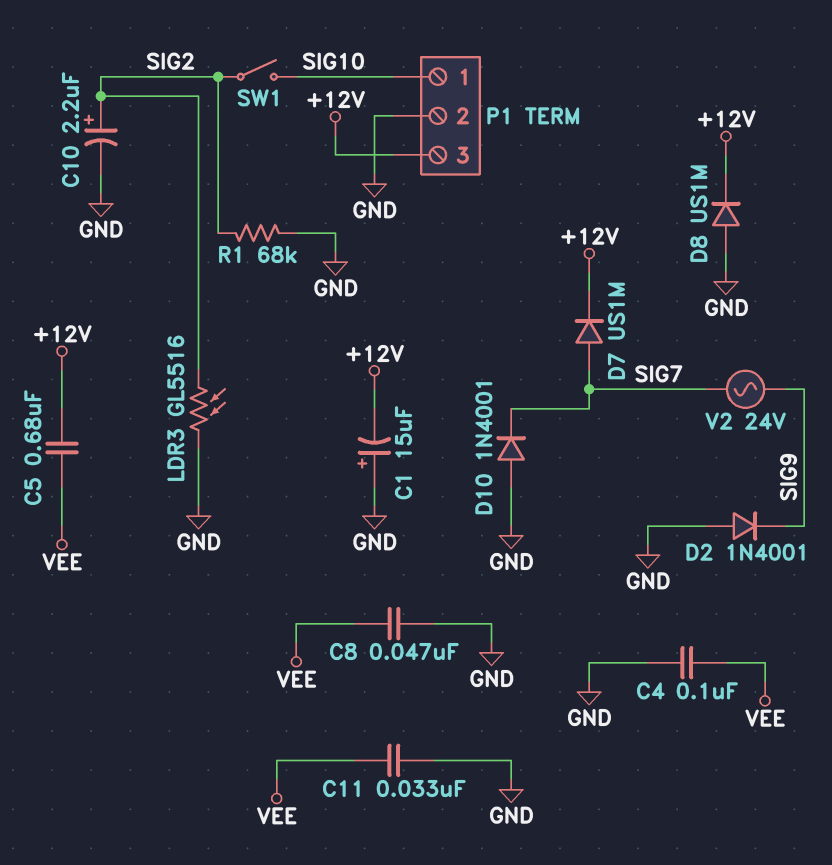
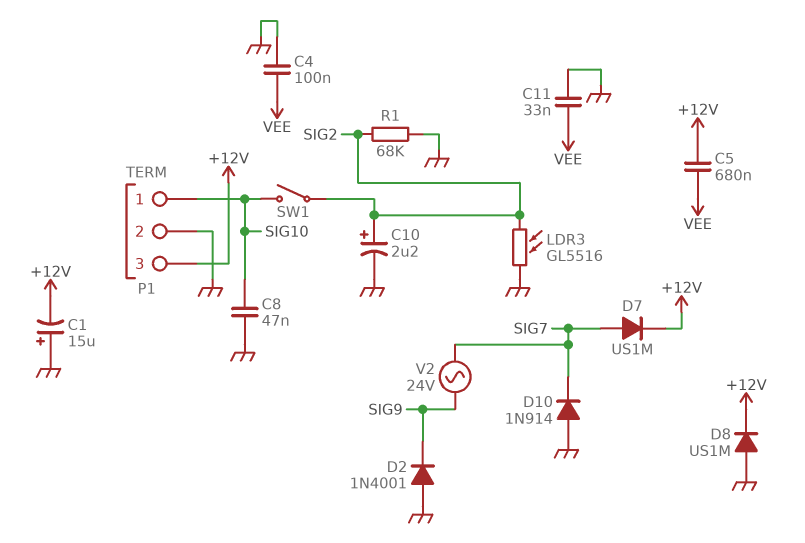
C8: 47nF (GND, VEE) -> 47nF (GND, SIG10)
D10: diode 1N4001 (A GND, K SIG7) -> diode 1N914 (A GND, K SIG7)

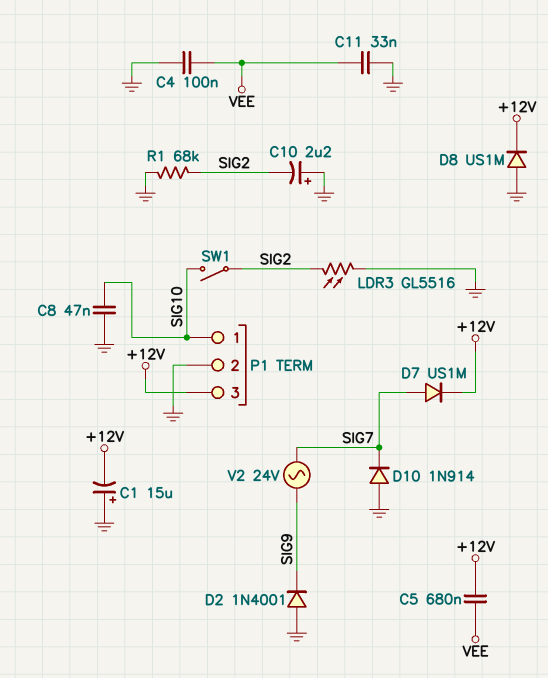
C10: 2.2uF (plus SIG2, minus GND) -> 2.2uF (plus GND, minus SIG2)

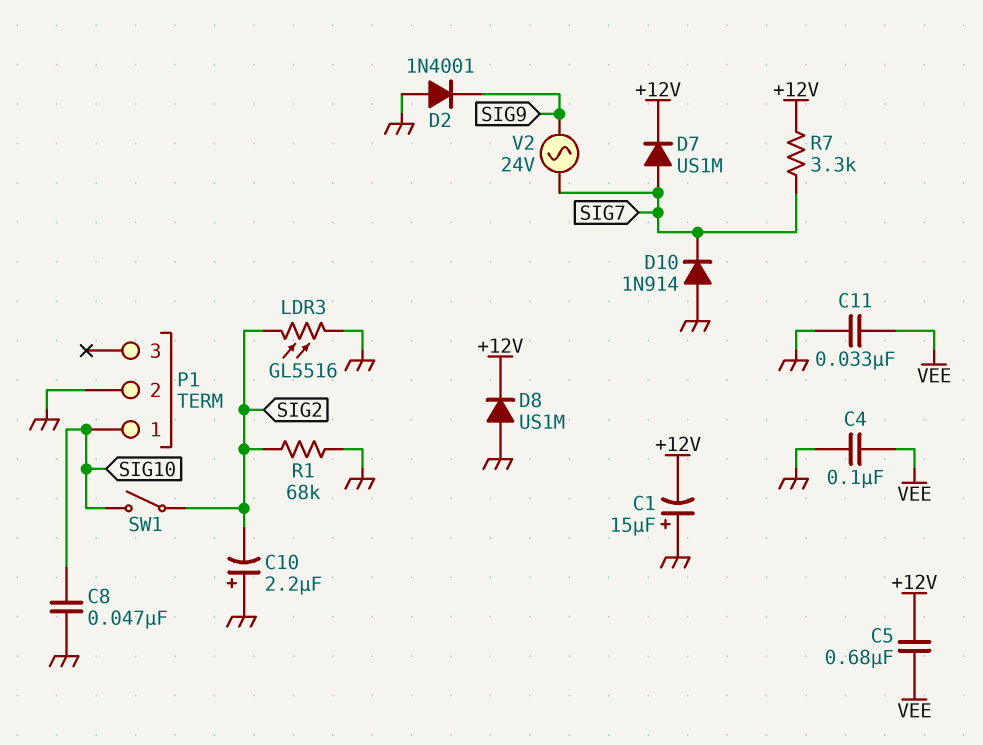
P1 pin 3: +12V -> none
R7: none -> 3.3k (+12V, SIG7)

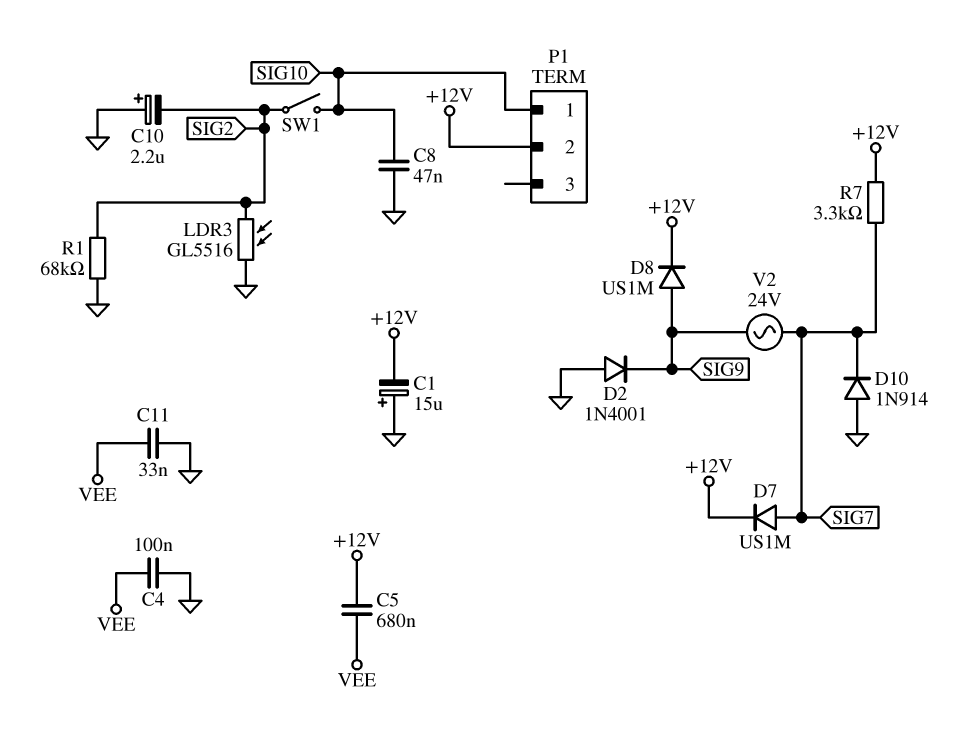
D8: diode US1M (A GND, K +12V) -> diode US1M (A SIG9, K +12V)
P1 pin 2: GND -> +12V

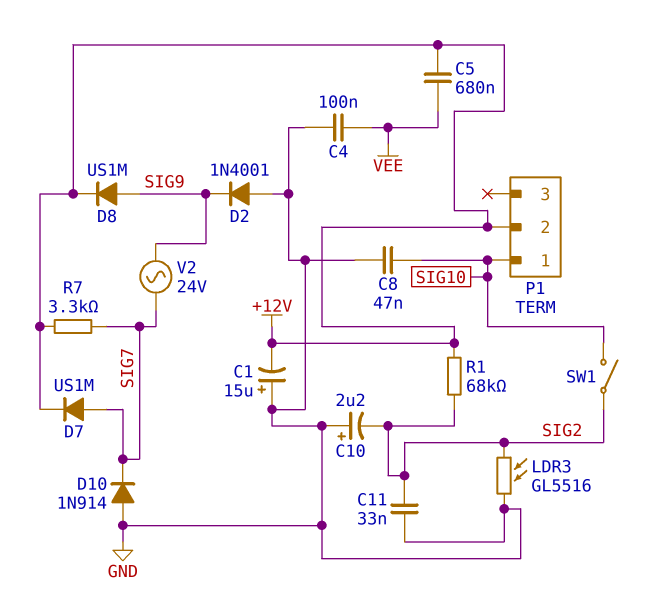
C11: 33nF (GND, VEE) -> 33nF (GND, SIG2)
R1: 68k (GND, SIG2) -> 68k (+12V, SIG2)

